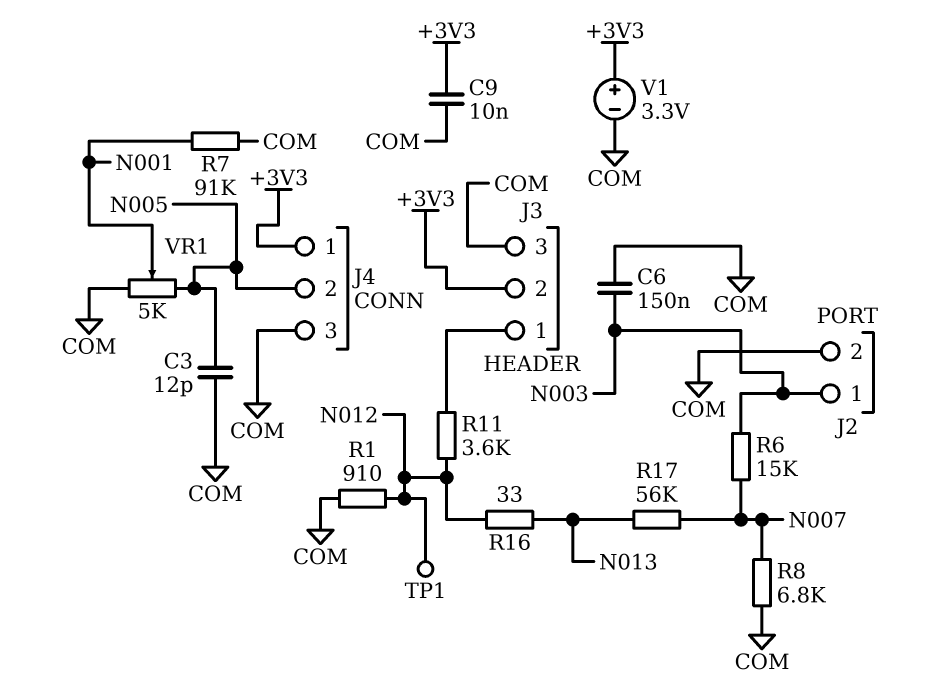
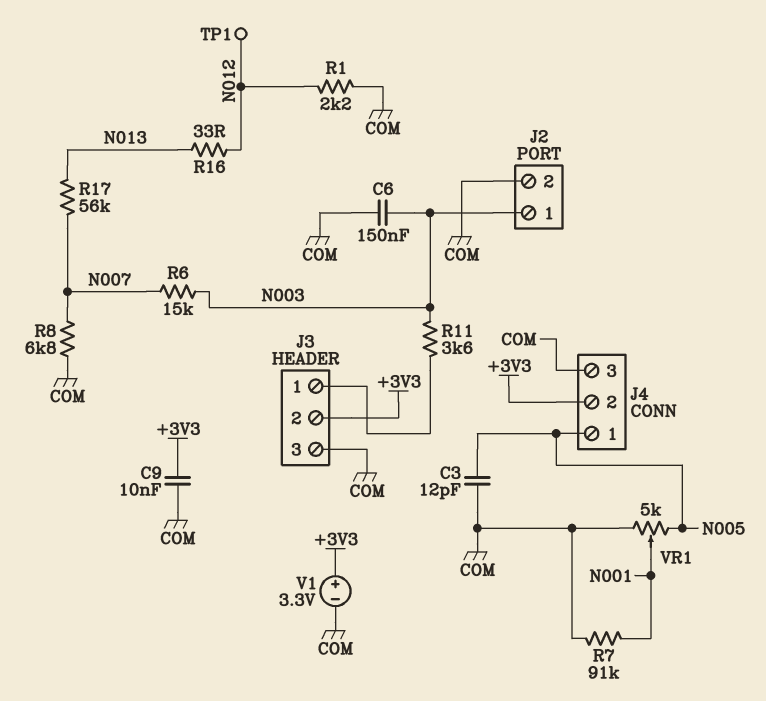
J4 pin 1: +3V3 -> N005
J4 pin 2: N005 -> +3V3
R1: 910 (COM, N012) -> 2.2k (COM, N012)
R11: 3.6k (J3/1, N012) -> 3.6k (J3/1, N003)

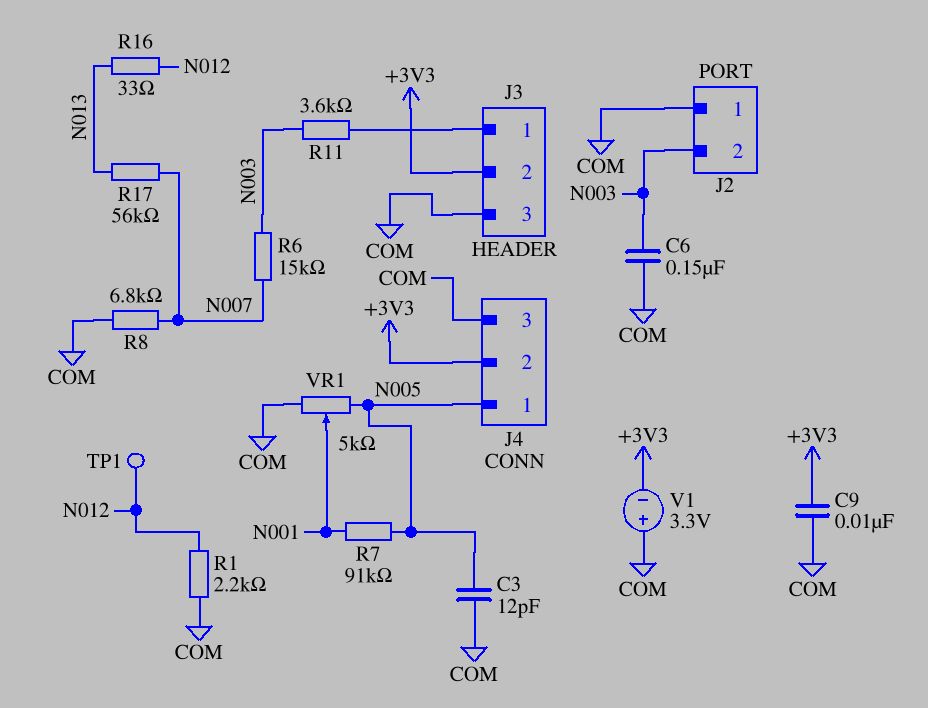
J2 pin 1: N003 -> COM
J2 pin 2: COM -> N003
R7: 91k (COM, N001) -> 91k (N001, N005)
V1: 3.3V (plus +3V3, minus COM) -> 3.3V (plus COM, minus +3V3)

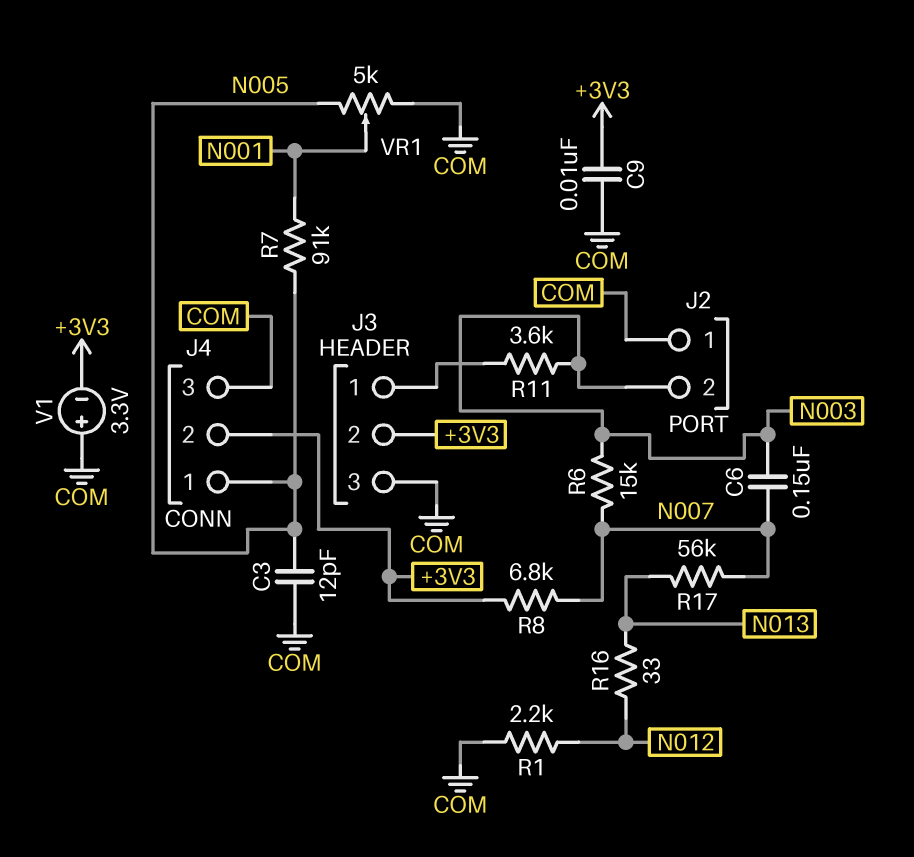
C6: 150nF (COM, N003) -> 150nF (N003, N007)
R8: 6.8k (COM, N007) -> 6.8k (+3V3, N007)
TP1: test point (N012) -> none

